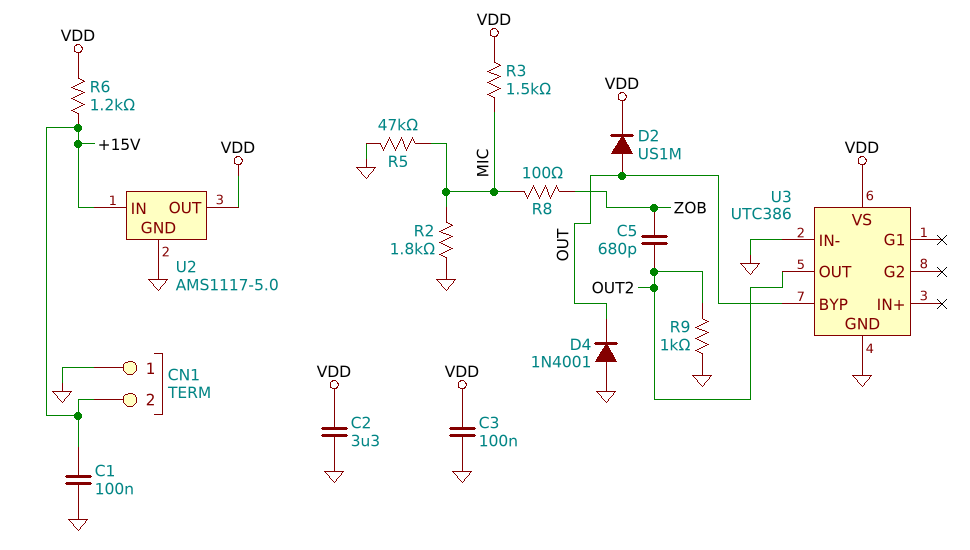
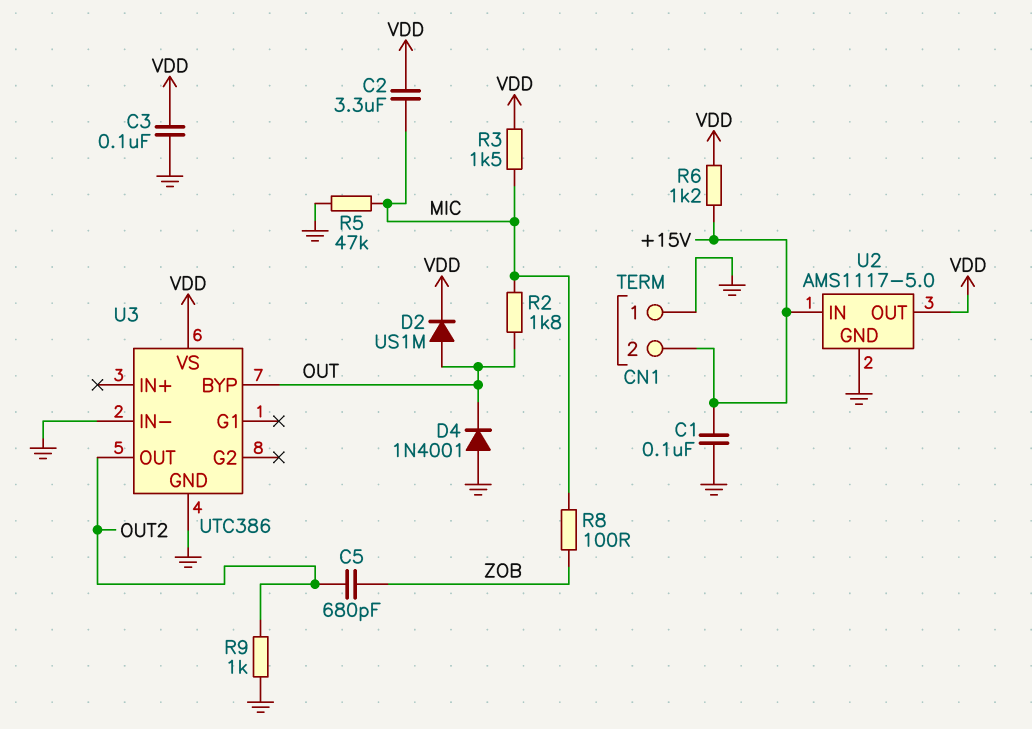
C2: 3.3uF (GND, VDD) -> 3.3uF (MIC, VDD)
R2: 1.8k (GND, MIC) -> 1.8k (MIC, OUT)

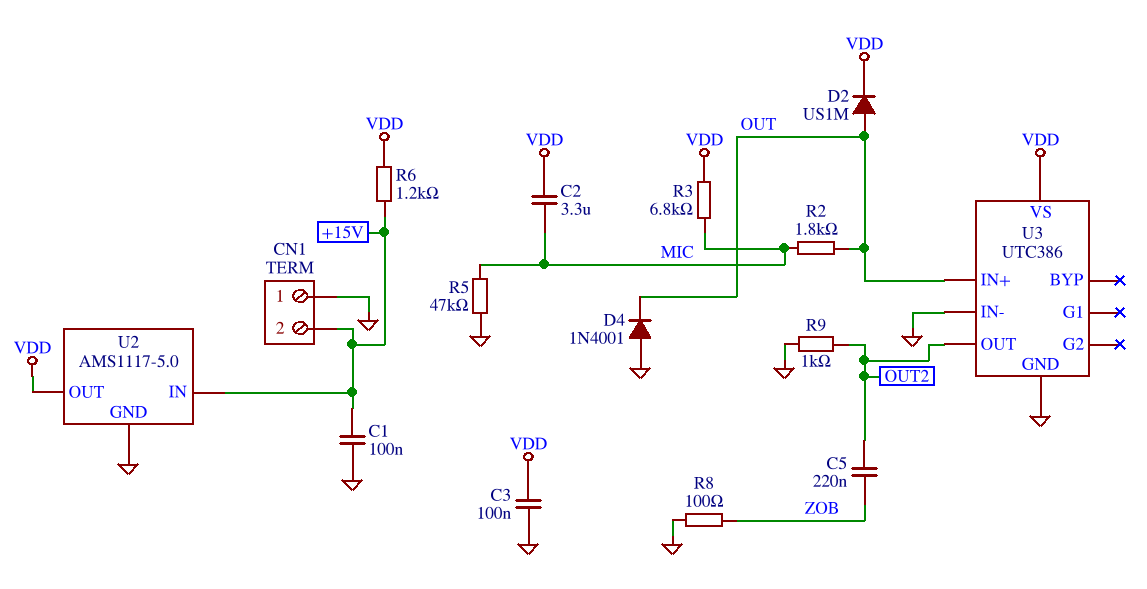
C5: 680pF (OUT2, ZOB) -> 220nF (OUT2, ZOB)
R3: 1.5k (MIC, VDD) -> 6.8k (MIC, VDD)
R8: 100 (MIC, ZOB) -> 100 (GND, ZOB)
U3 pin BYP: OUT -> none
U3 pin IN+: none -> OUT

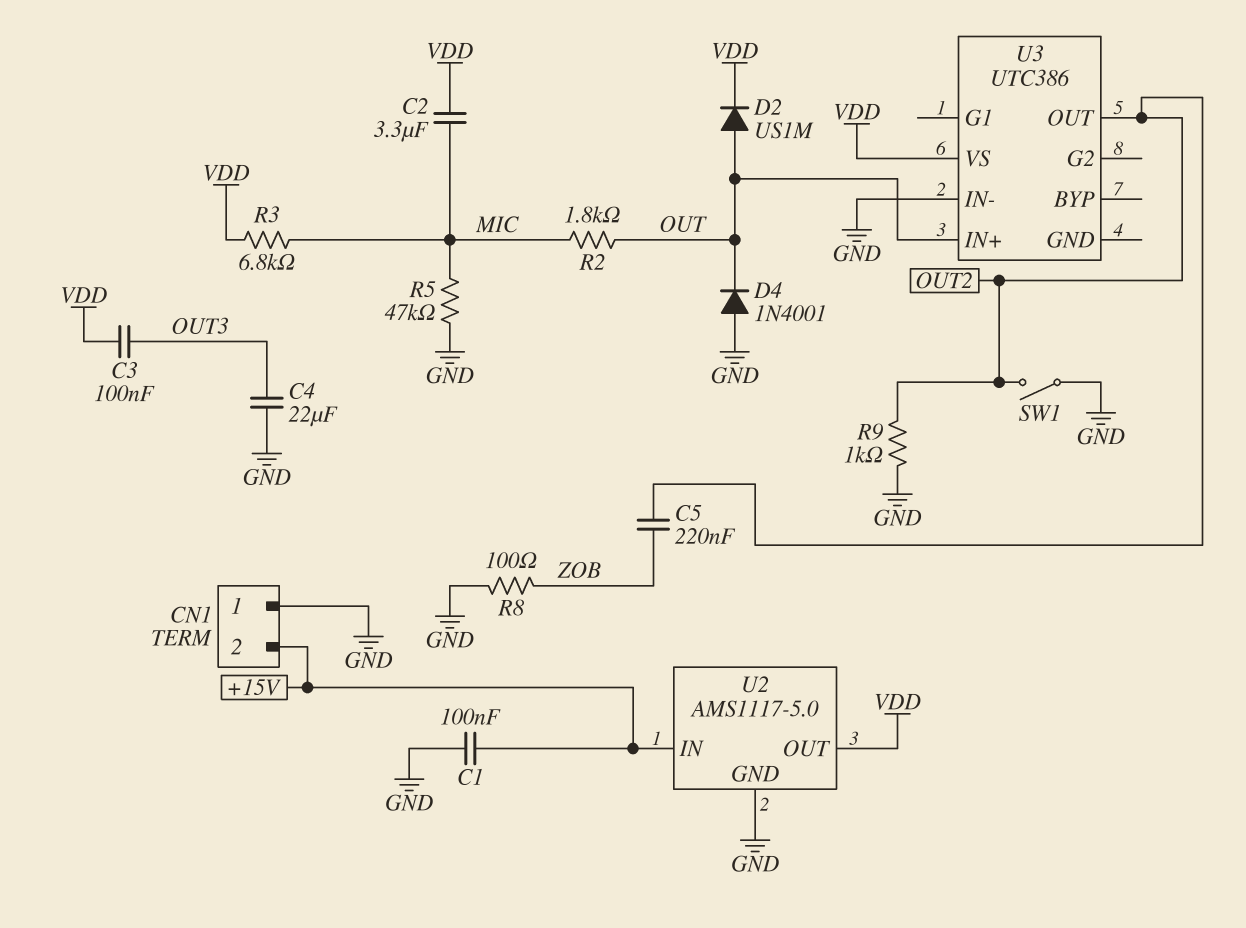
C3: 100nF (GND, VDD) -> 100nF (OUT3, VDD)
C4: none -> 22uF (GND, OUT3)
R6: 1.2k (+15V, VDD) -> none
SW1: none -> switch (GND, OUT2)
U3 pin GND: GND -> none

